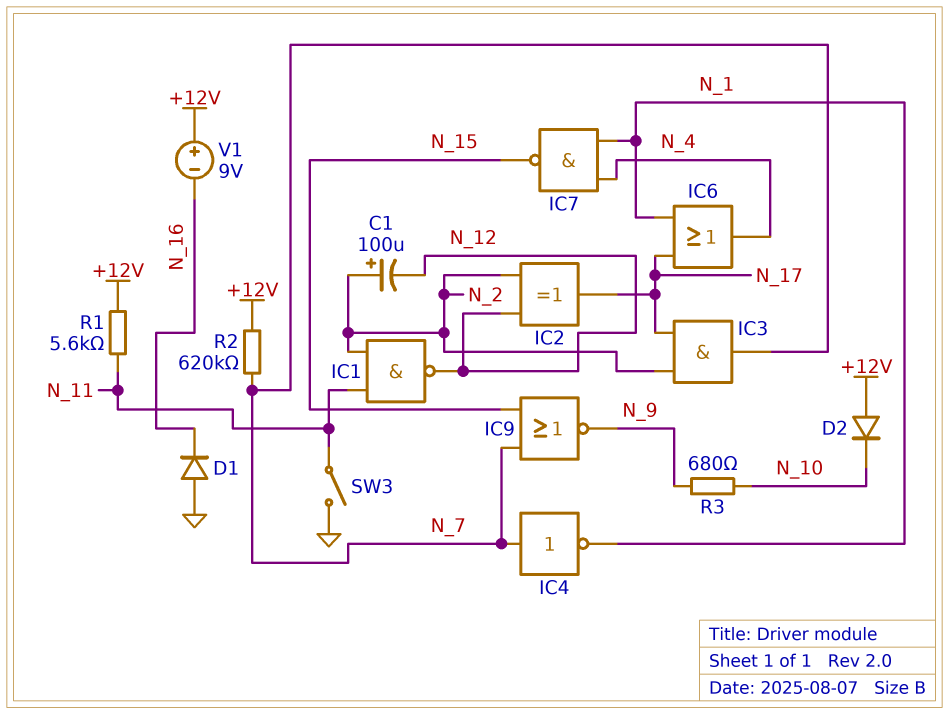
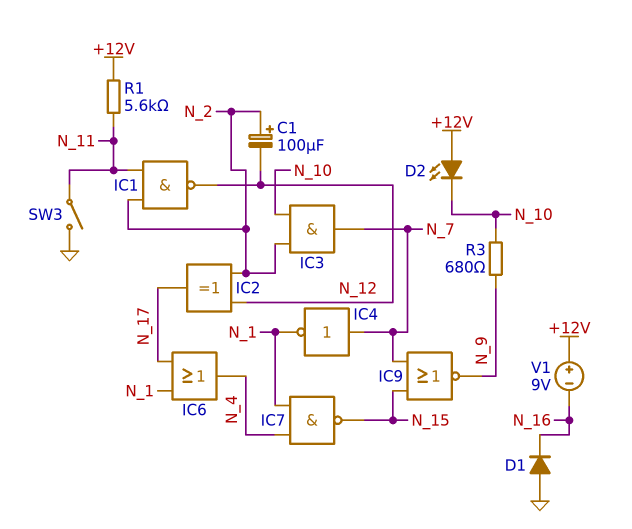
D2: diode (A +12V, K N_10) -> LED (A +12V, K N_10)
IC3: AND (in N_2, in N_17, out N_7) -> AND (in N_2, in N_10, out N_7)
R2: 620k (+12V, N_7) -> none

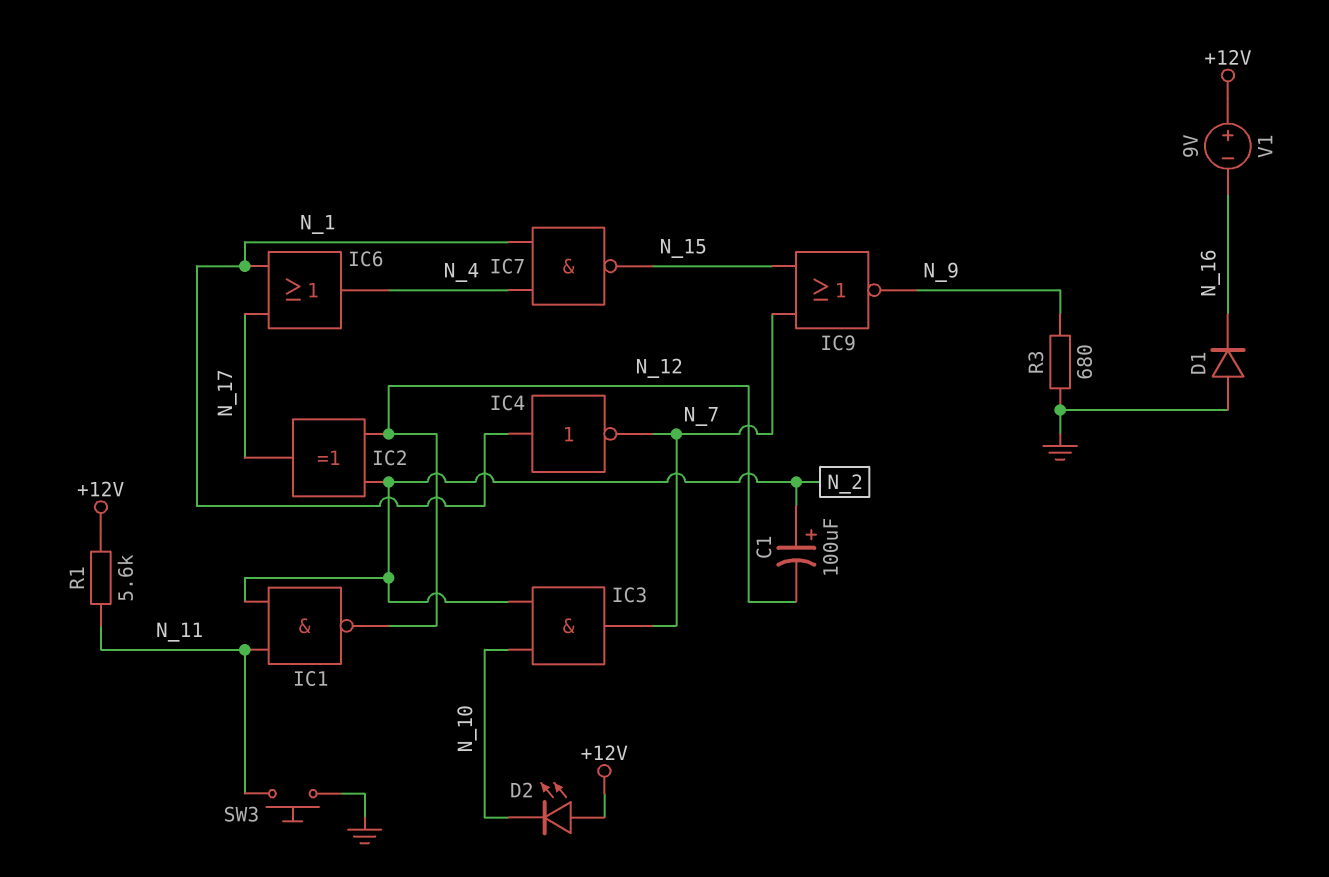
IC4: NOT (in N_7, out N_1) -> NOT (in N_1, out N_7)
R3: 680 (N_9, N_10) -> 680 (GND, N_9)
SW3: switch (GND, N_11) -> button (GND, N_11)

